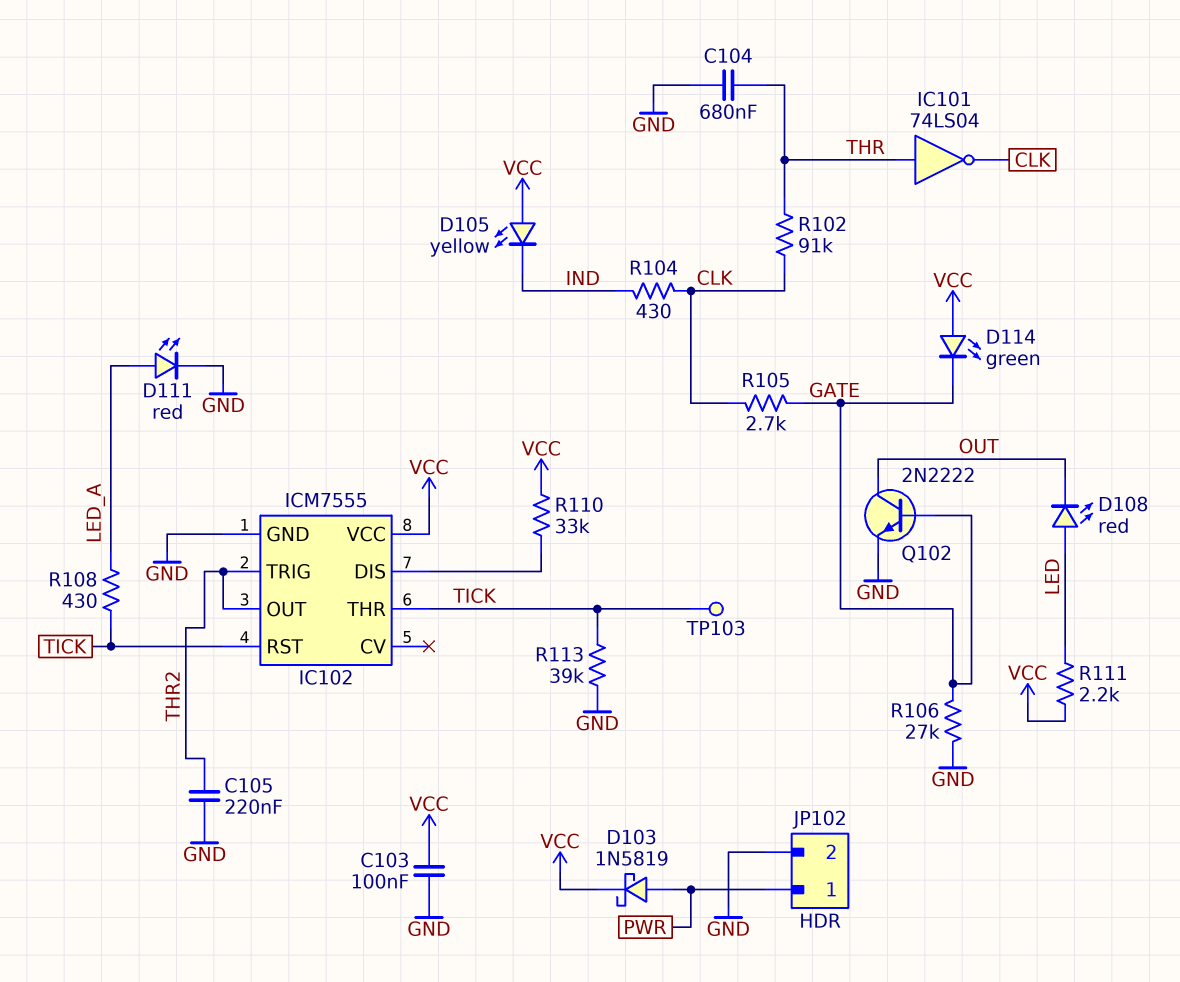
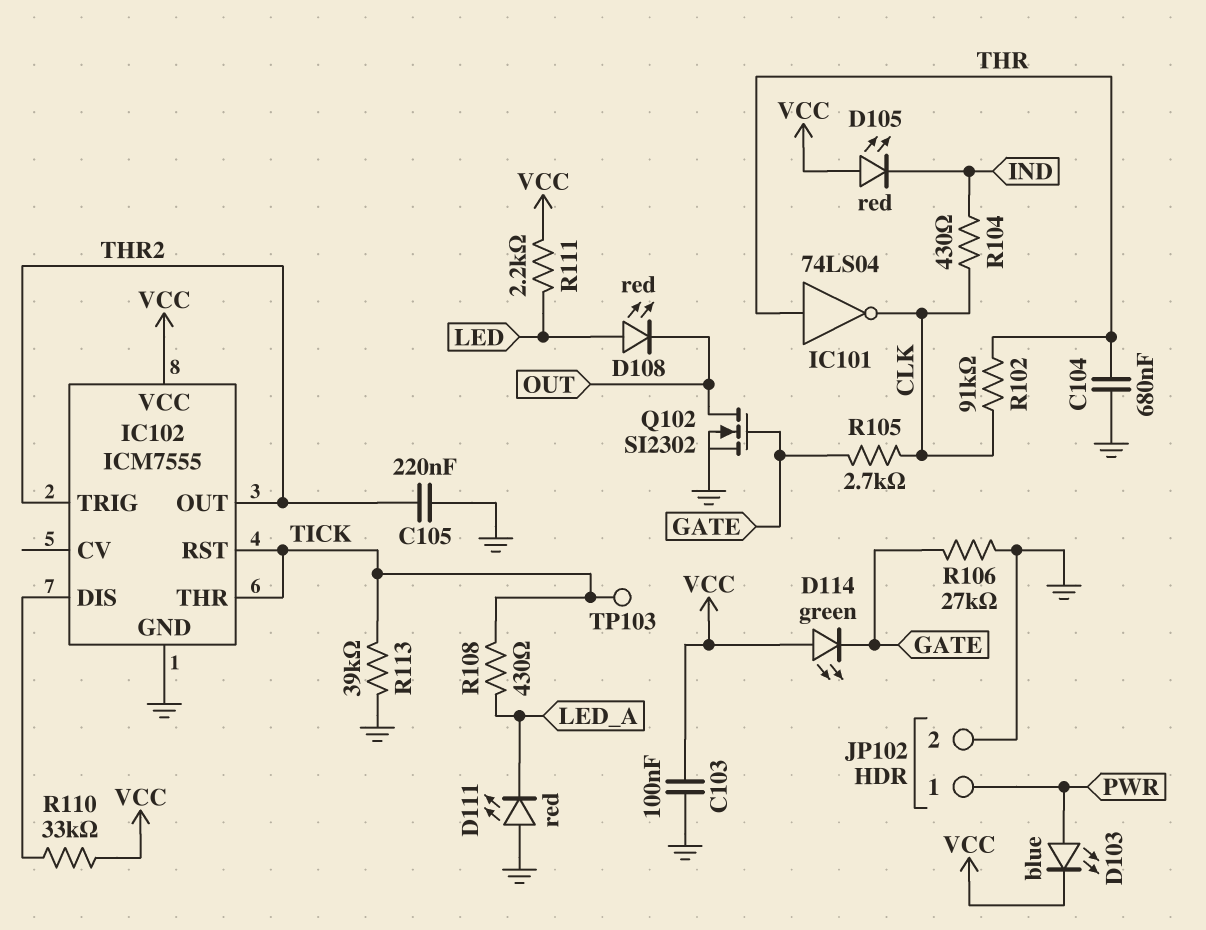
D103: schottky 1N5819 (A PWR, K VCC) -> LED blue (A PWR, K VCC)
D105: LED yellow (A VCC, K IND) -> LED red (A VCC, K IND)
D111: LED red (A LED_A, K GND) -> LED red (A GND, K LED_A)
Q102: NPN 2N2222 (B GATE, C OUT, E GND) -> NMOS SI2302 (G GATE, D OUT, S GND)

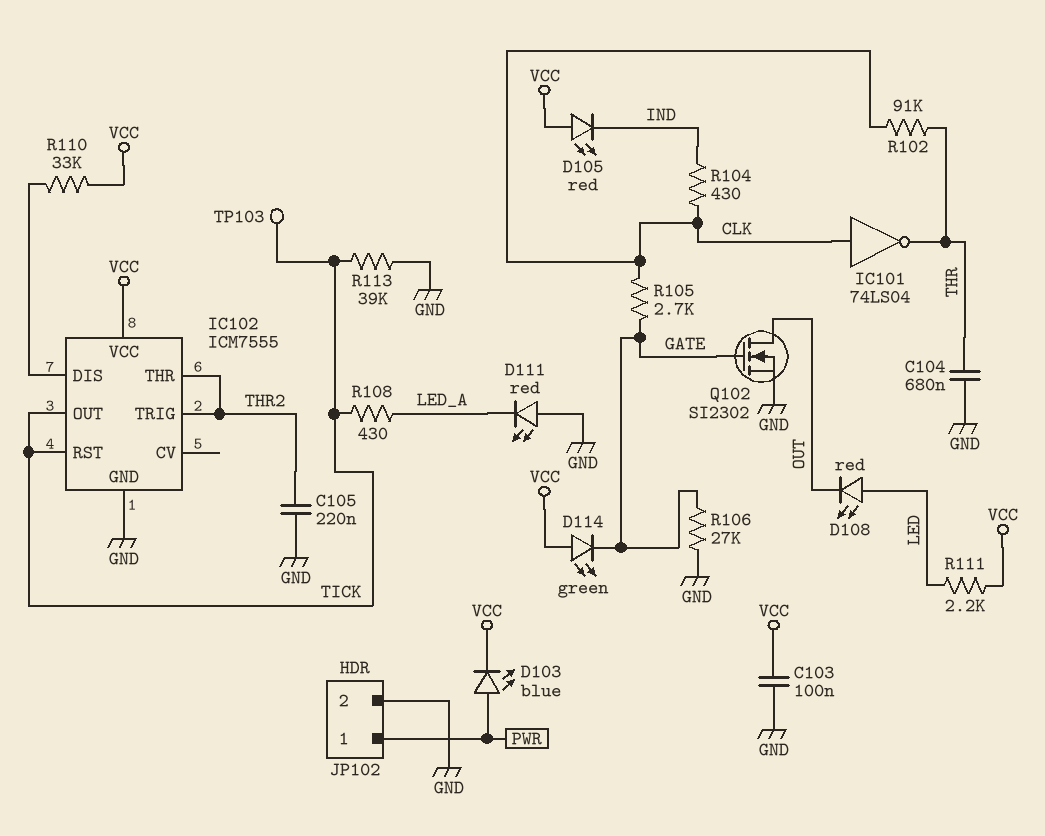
IC101: NOT 74LS04 (in THR, out CLK) -> NOT 74LS04 (in CLK, out THR)
IC102 pin OUT: THR2 -> TICK
IC102 pin THR: TICK -> THR2

